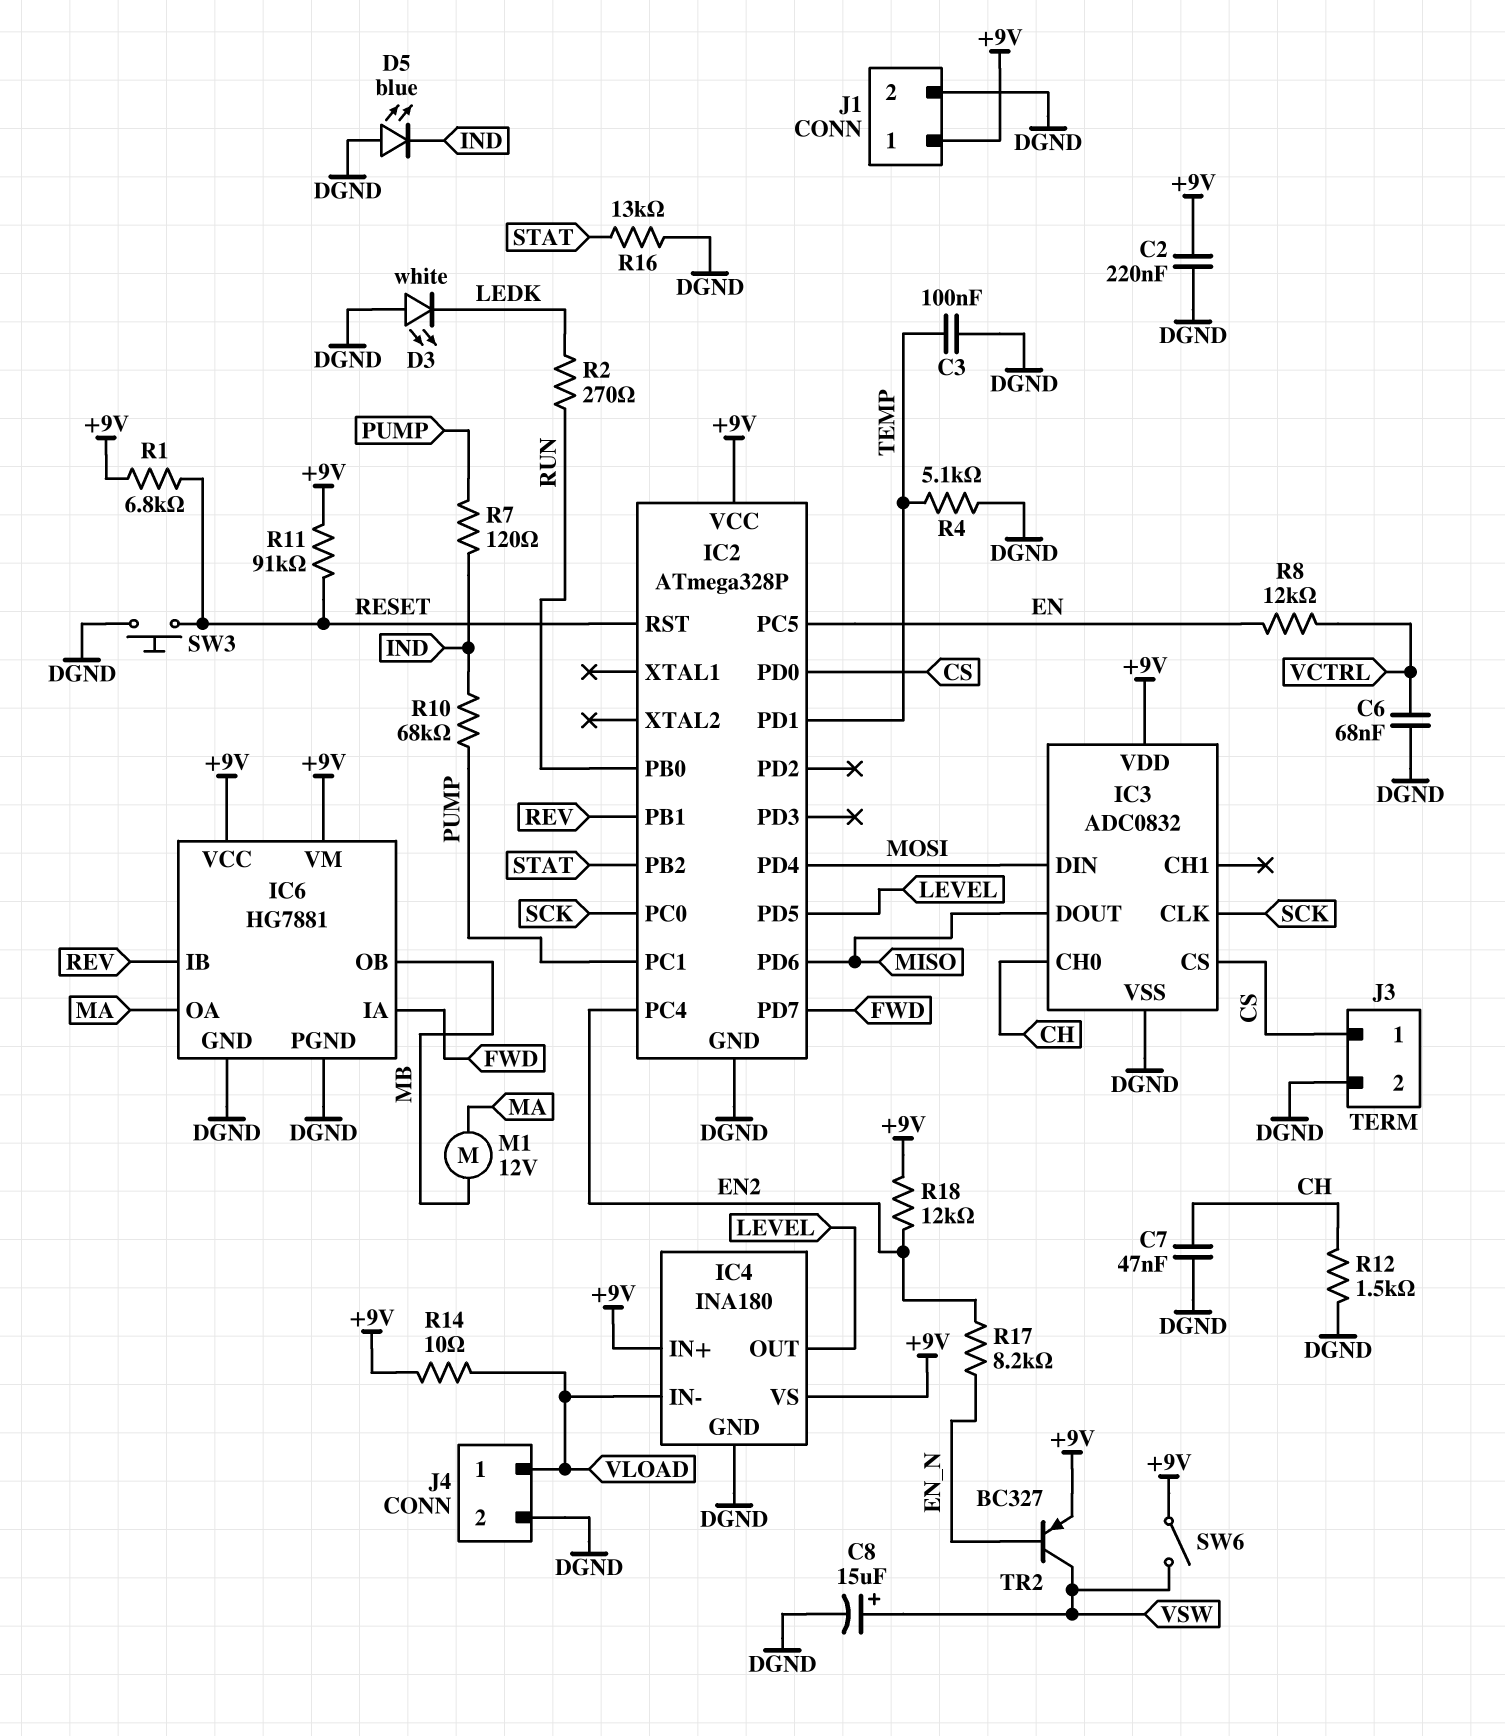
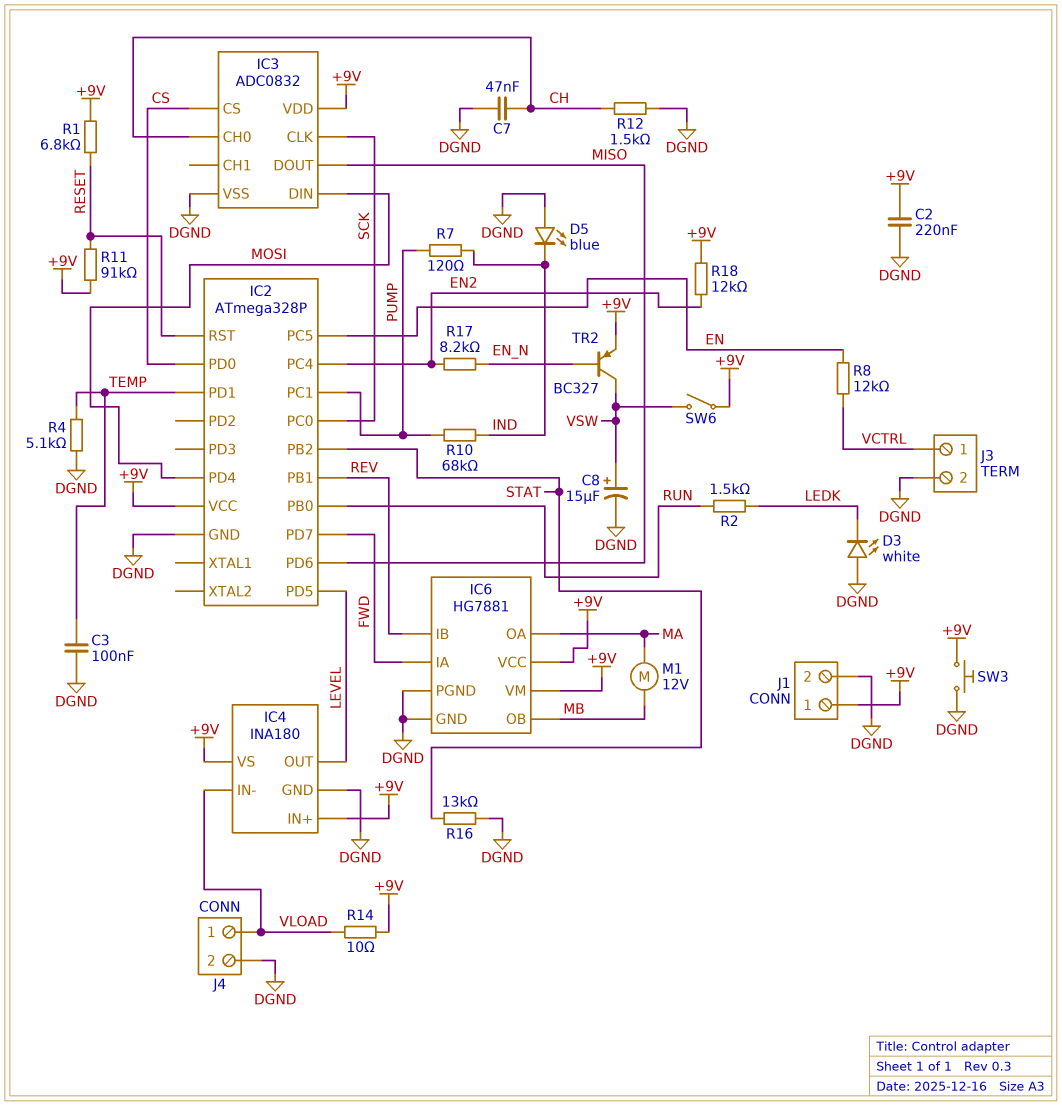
C6: 68nF (DGND, VCTRL) -> none
J3 pin 1: CS -> VCTRL
R2: 270 (LEDK, RUN) -> 1.5k (LEDK, RUN)
SW3: button (DGND, RESET) -> button (+9V, DGND)

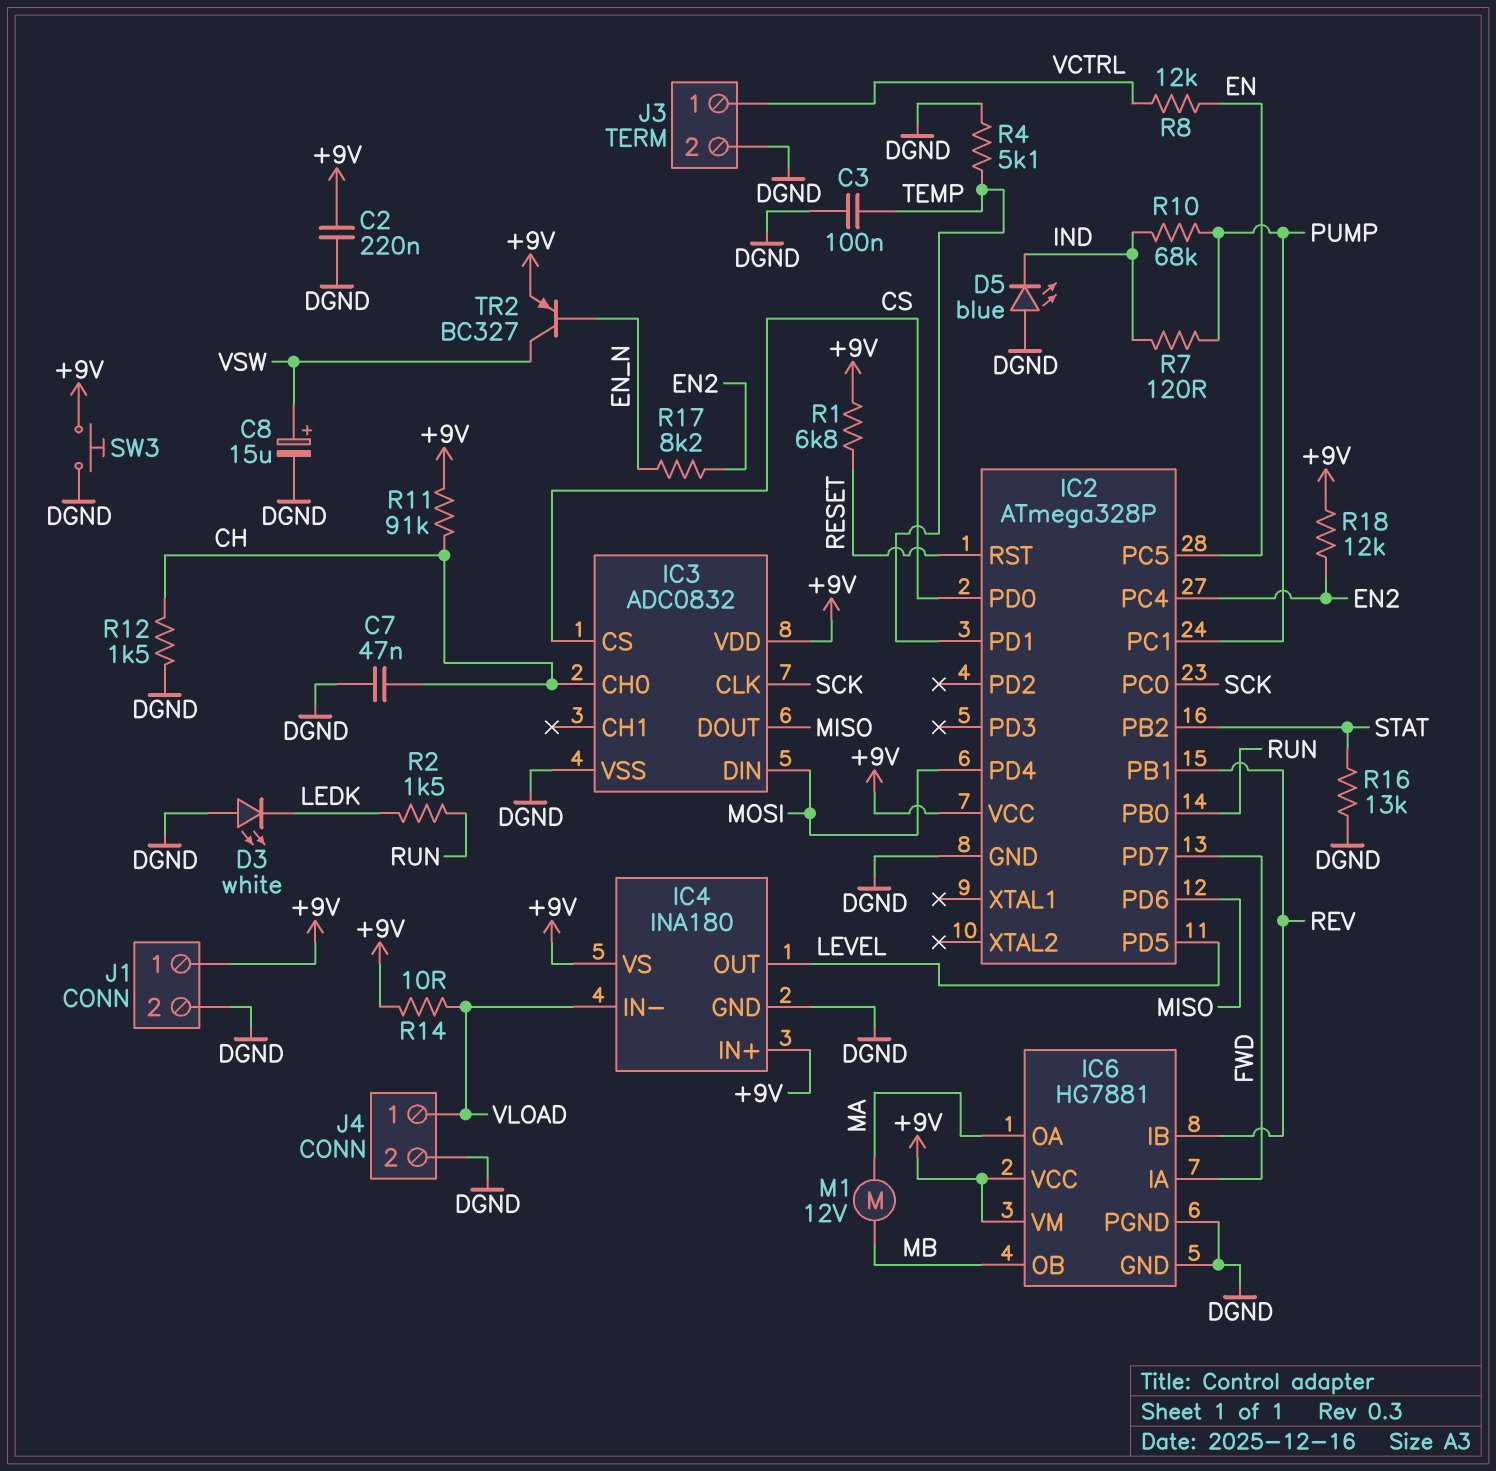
R11: 91k (+9V, RESET) -> 91k (+9V, CH)
SW6: switch (+9V, VSW) -> none

